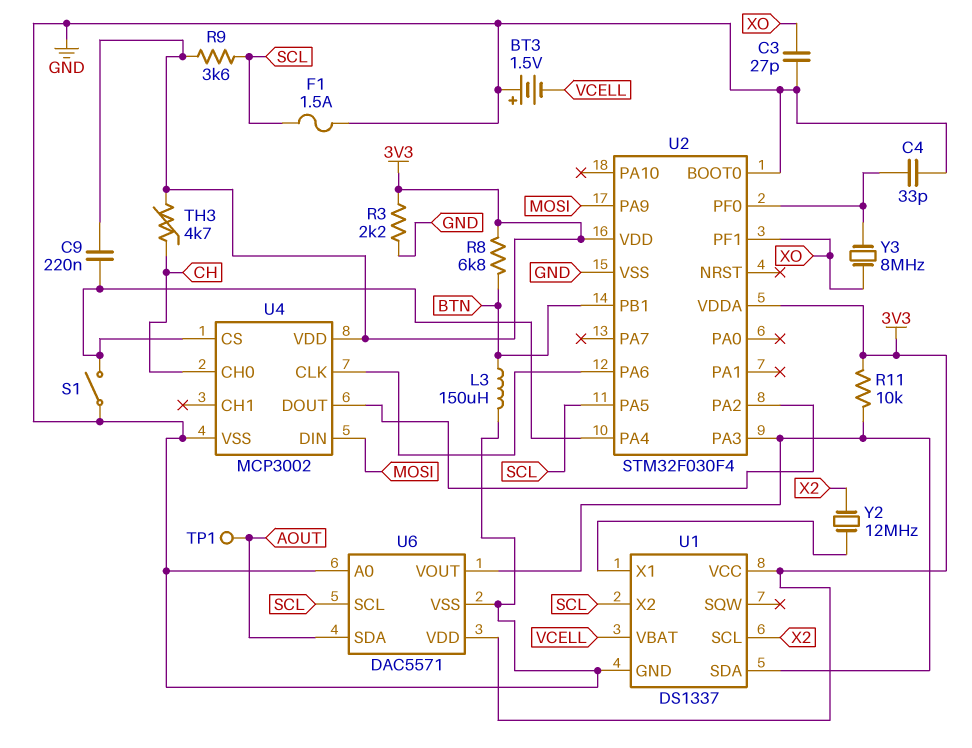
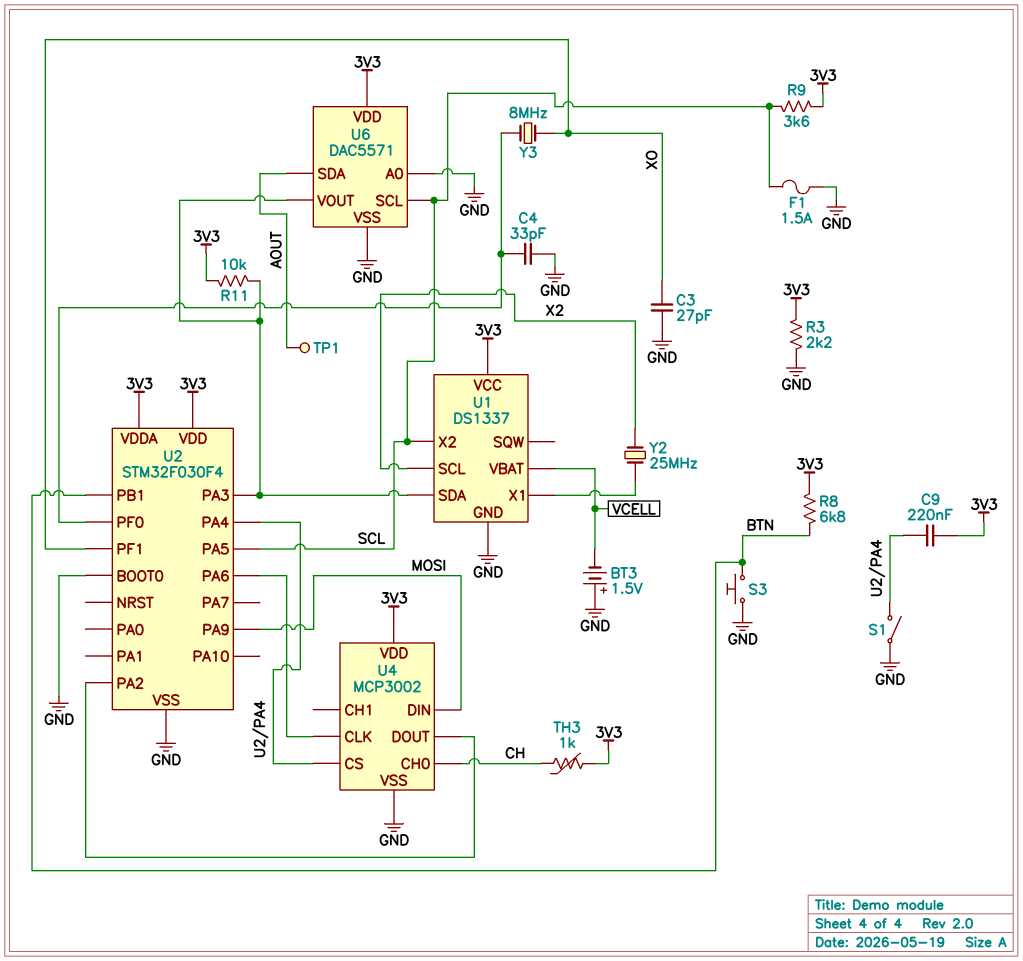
L3: 150uH (BTN, GND) -> none
S3: none -> button (BTN, GND)
TH3: 4.7k (3V3, CH) -> 1k (3V3, CH)
Y2: 12MHz (U1/X1, X2) -> 25MHz (U1/X1, X2)

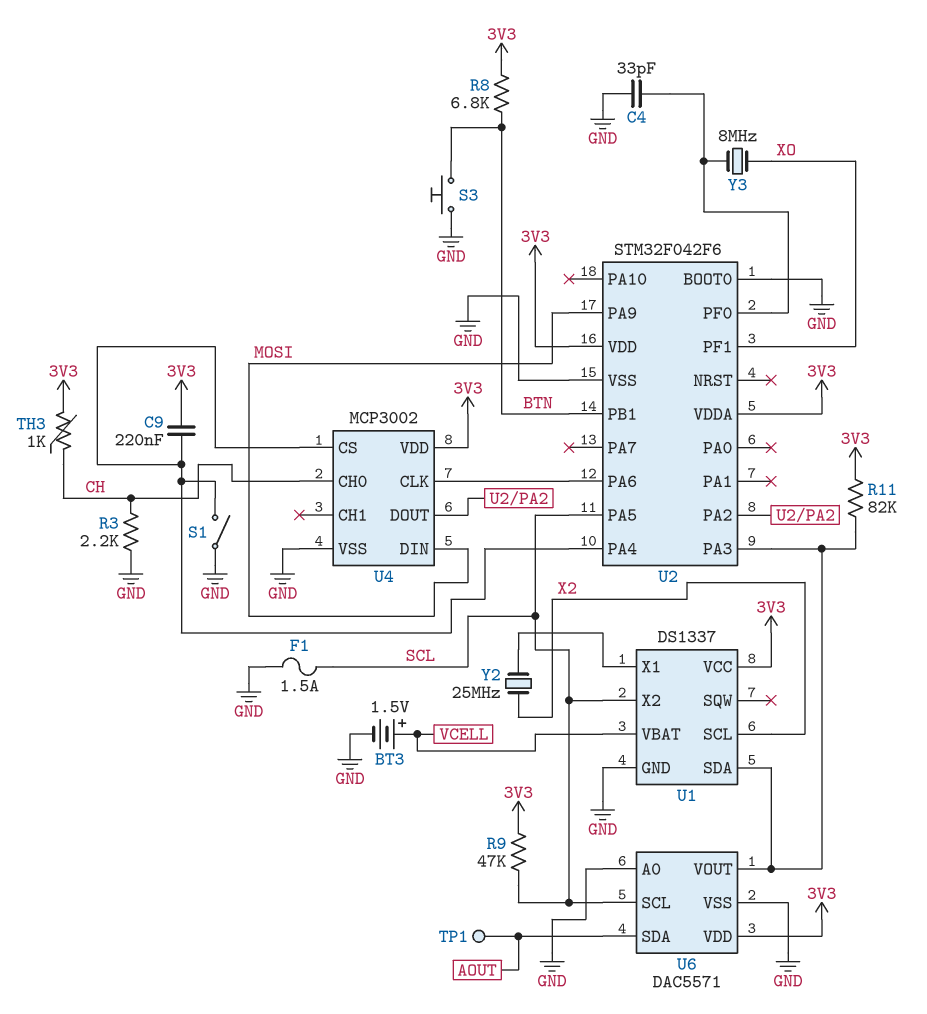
BT3: 1.5V (plus GND, minus VCELL) -> 1.5V (plus VCELL, minus GND)
C3: 27pF (GND, XO) -> none
R3: 2.2k (3V3, GND) -> 2.2k (CH, GND)
R9: 3.6k (3V3, SCL) -> 47k (3V3, SCL)
R11: 10k (3V3, U1/SDA) -> 82k (3V3, U1/SDA)
U2: STM32F030F4 -> STM32F042F6

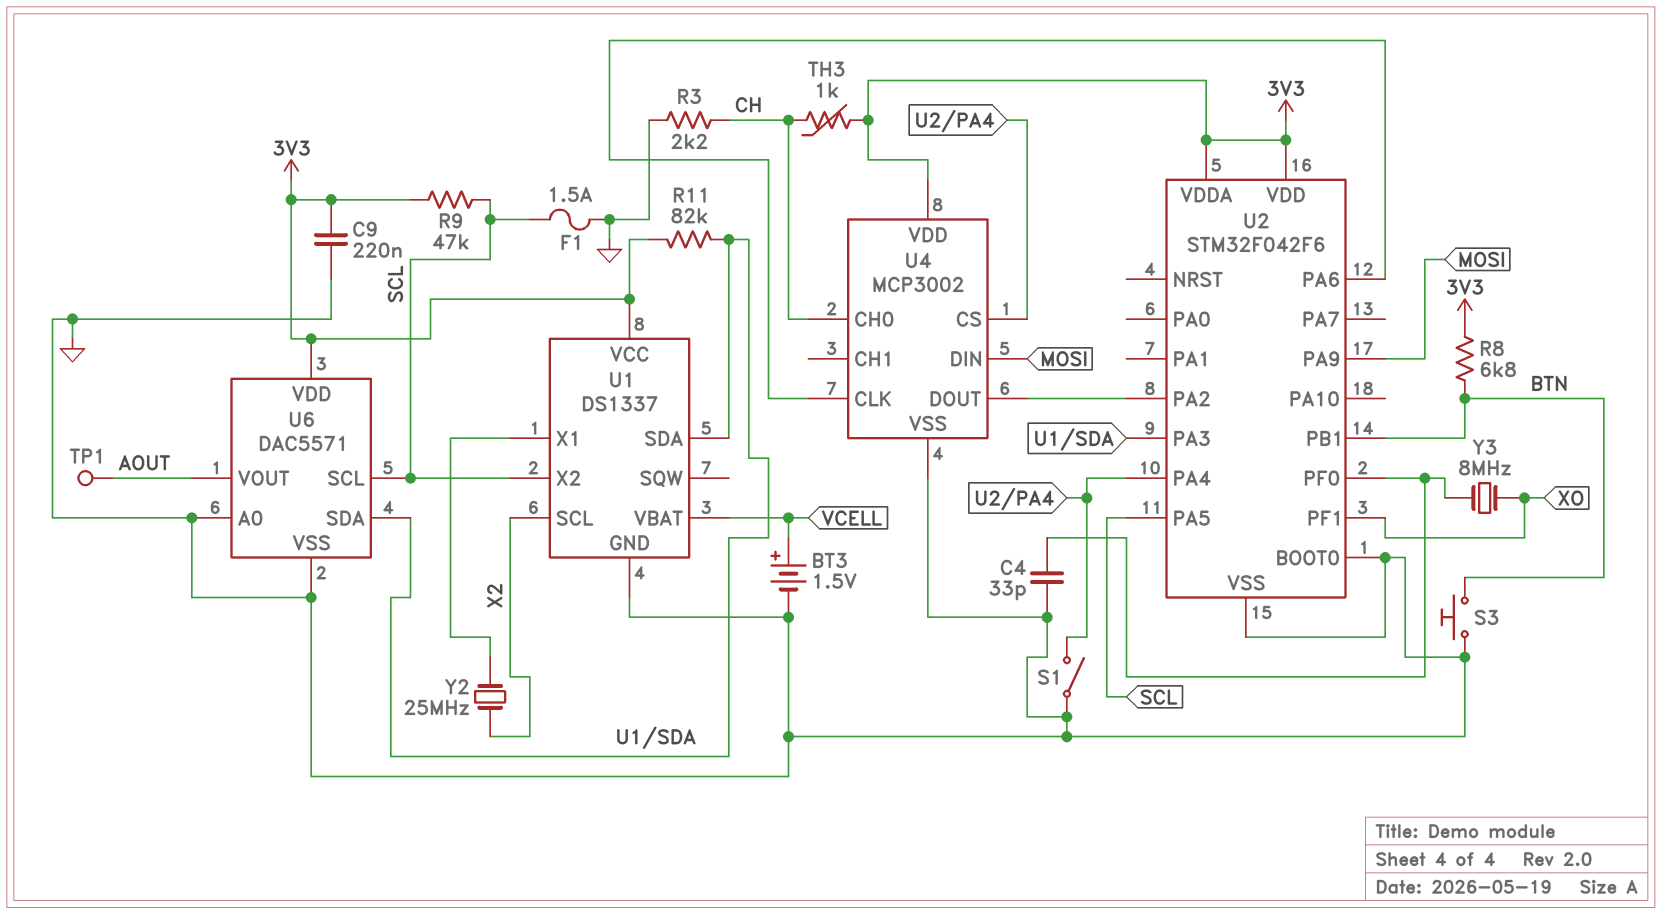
C9: 220nF (3V3, U2/PA4) -> 220nF (3V3, GND)
U6 pin SDA: AOUT -> U1/SDA
U6 pin VOUT: U1/SDA -> AOUT

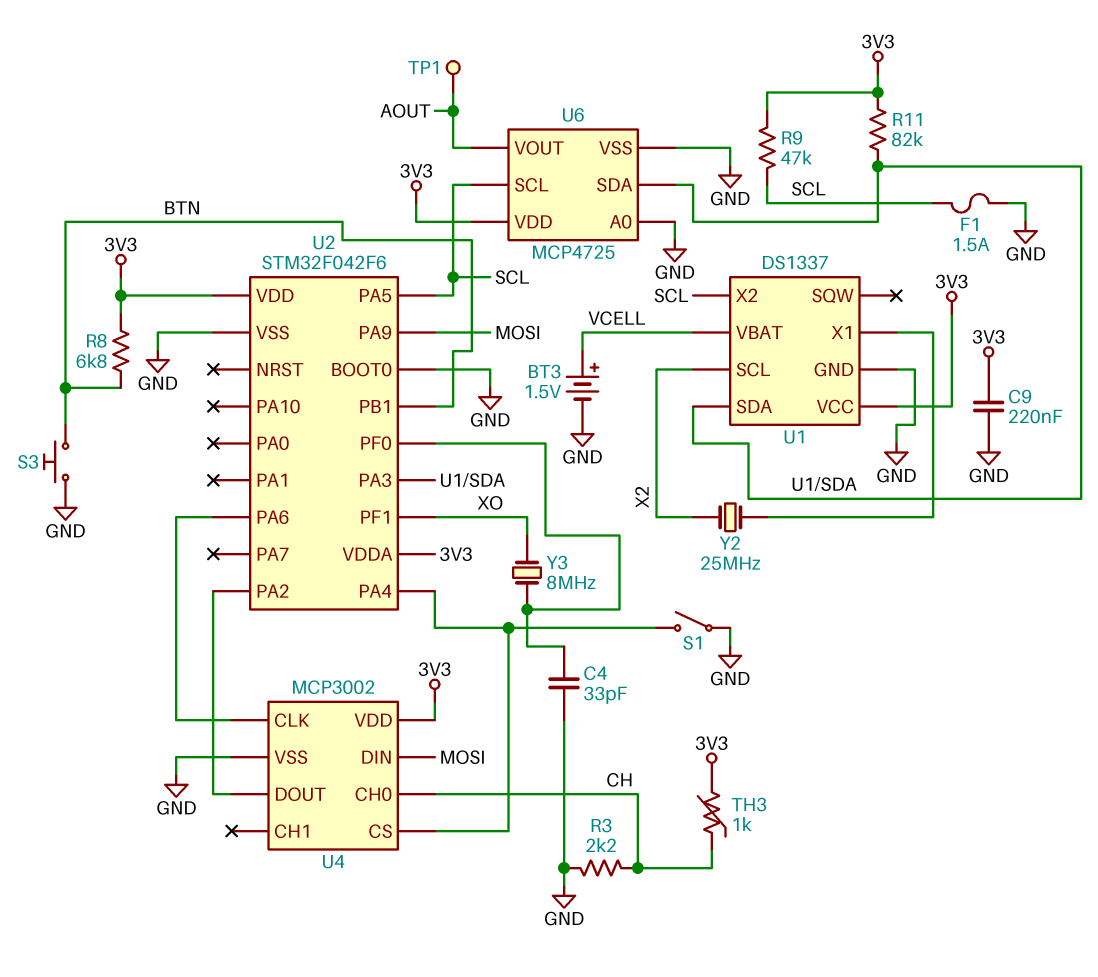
U6: DAC5571 -> MCP4725

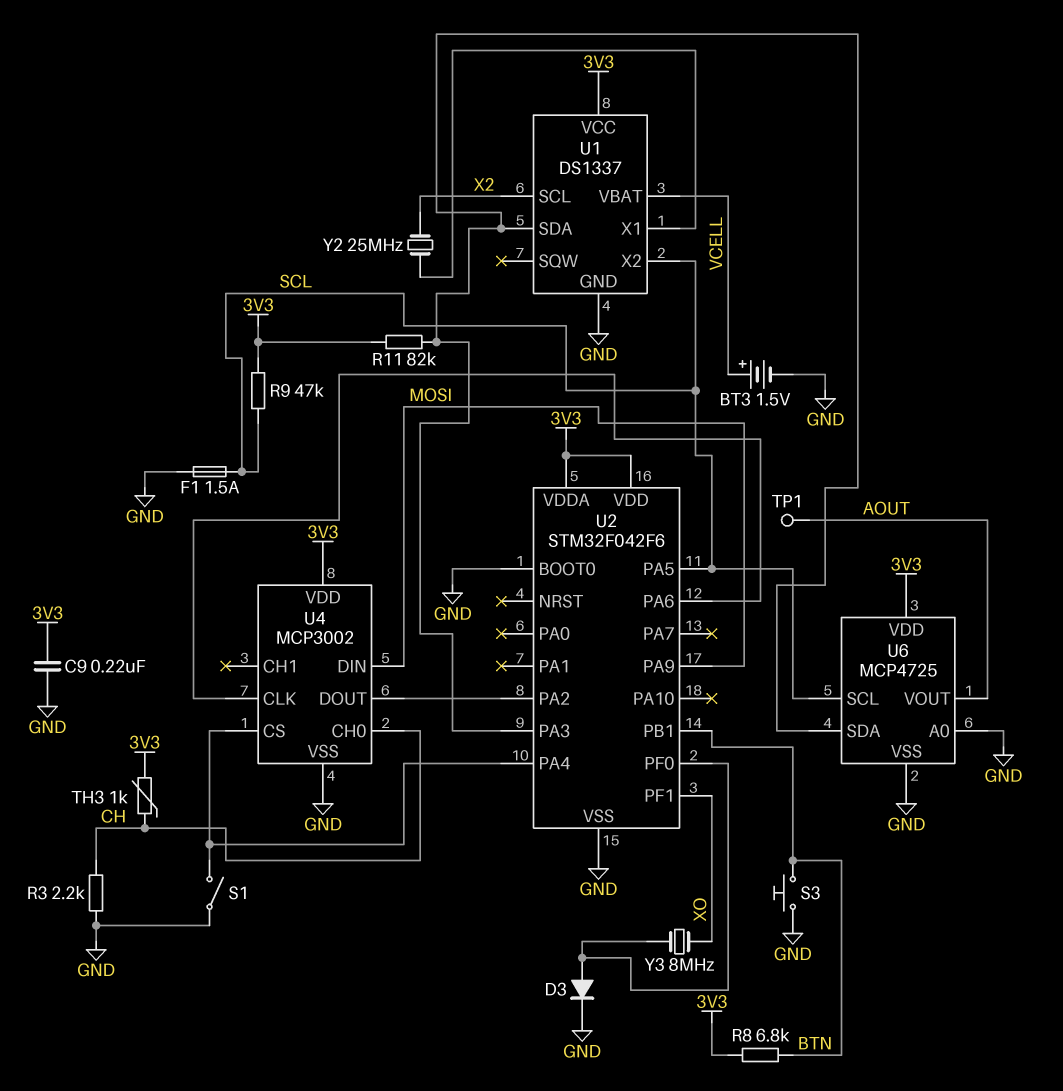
C4: 33pF (GND, U2/PF0) -> none
D3: none -> diode (A U2/PF0, K GND)

